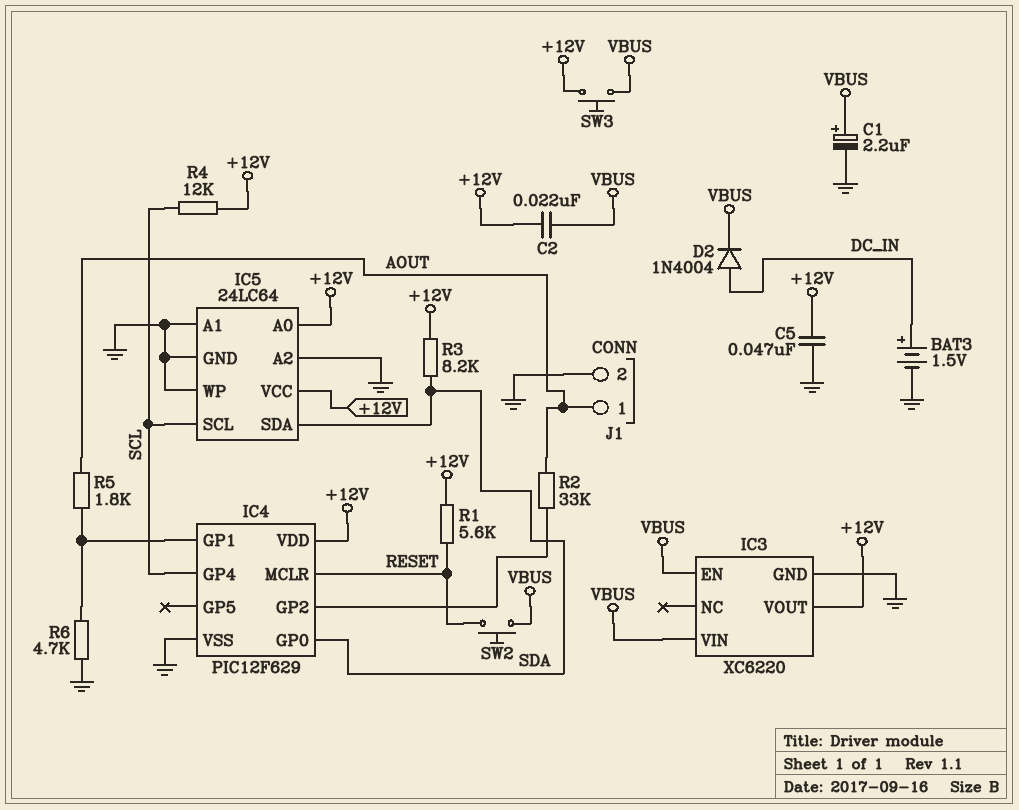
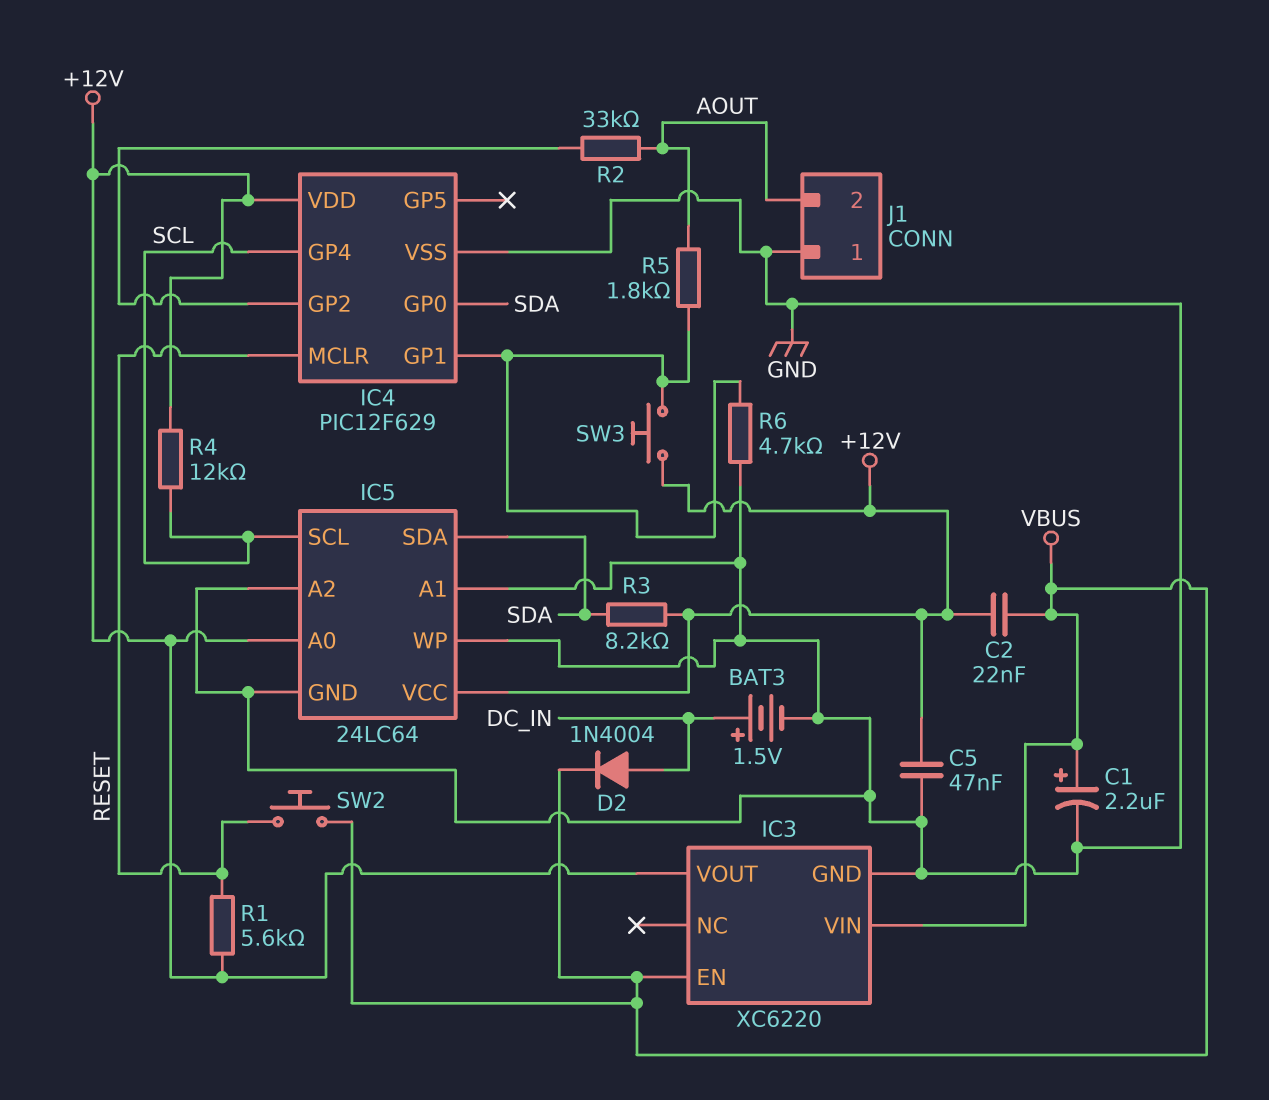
J1 pin 1: AOUT -> GND
J1 pin 2: GND -> AOUT
SW3: button (+12V, VBUS) -> button (+12V, IC4/GP1)

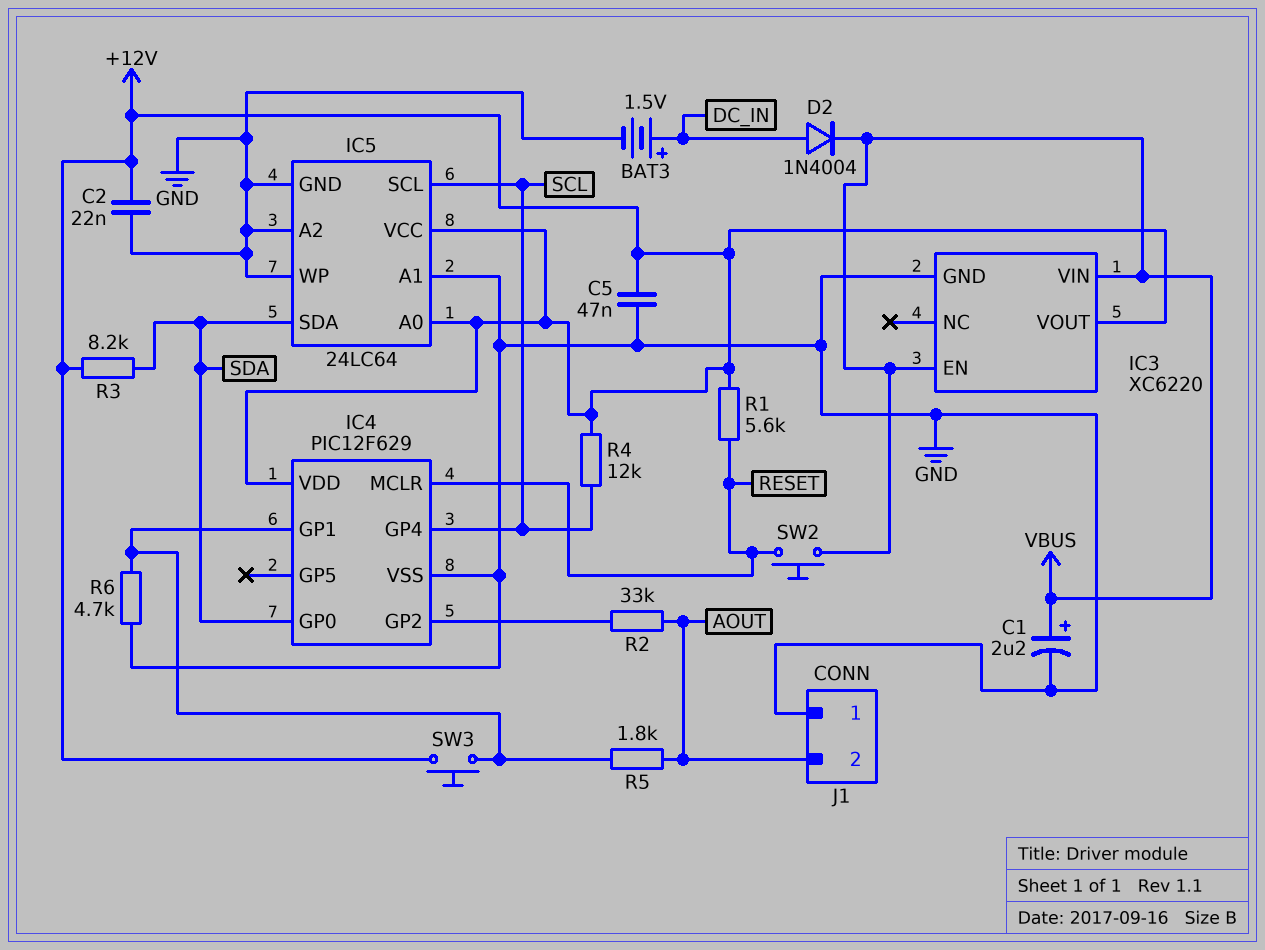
C2: 22nF (+12V, VBUS) -> 22nF (+12V, GND)

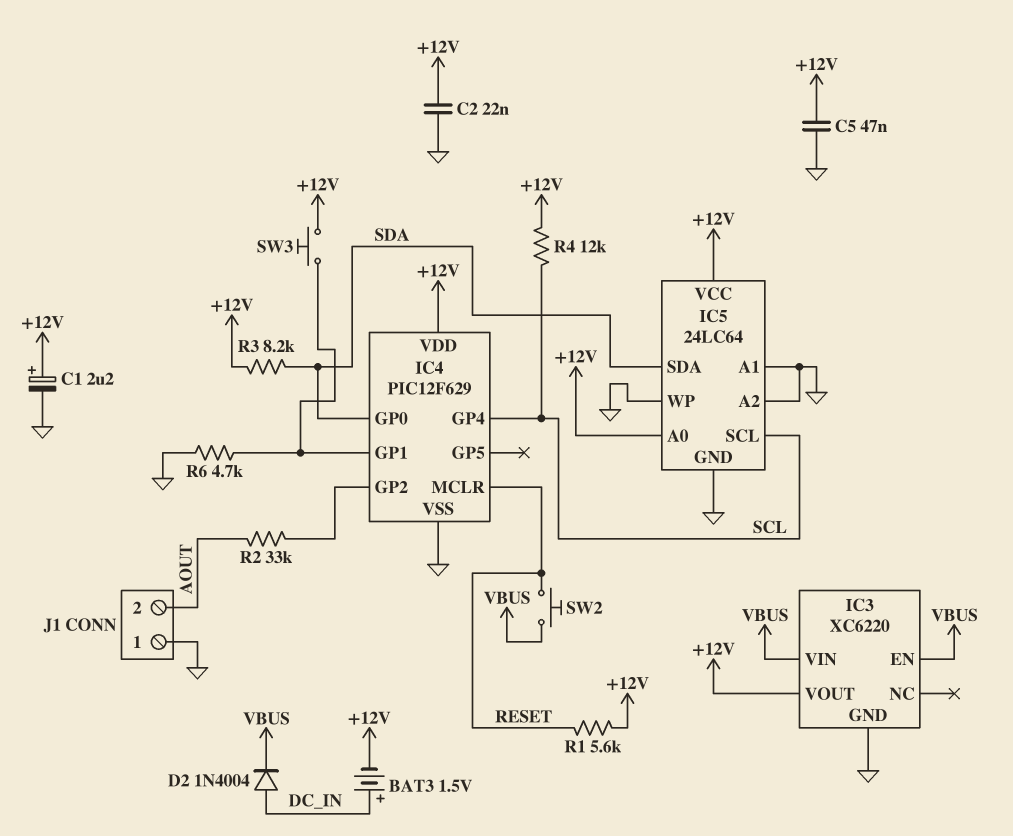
BAT3: 1.5V (plus DC_IN, minus GND) -> 1.5V (plus DC_IN, minus +12V)
C1: 2.2uF (plus VBUS, minus GND) -> 2.2uF (plus +12V, minus GND)
R5: 1.8k (AOUT, IC4/GP1) -> none

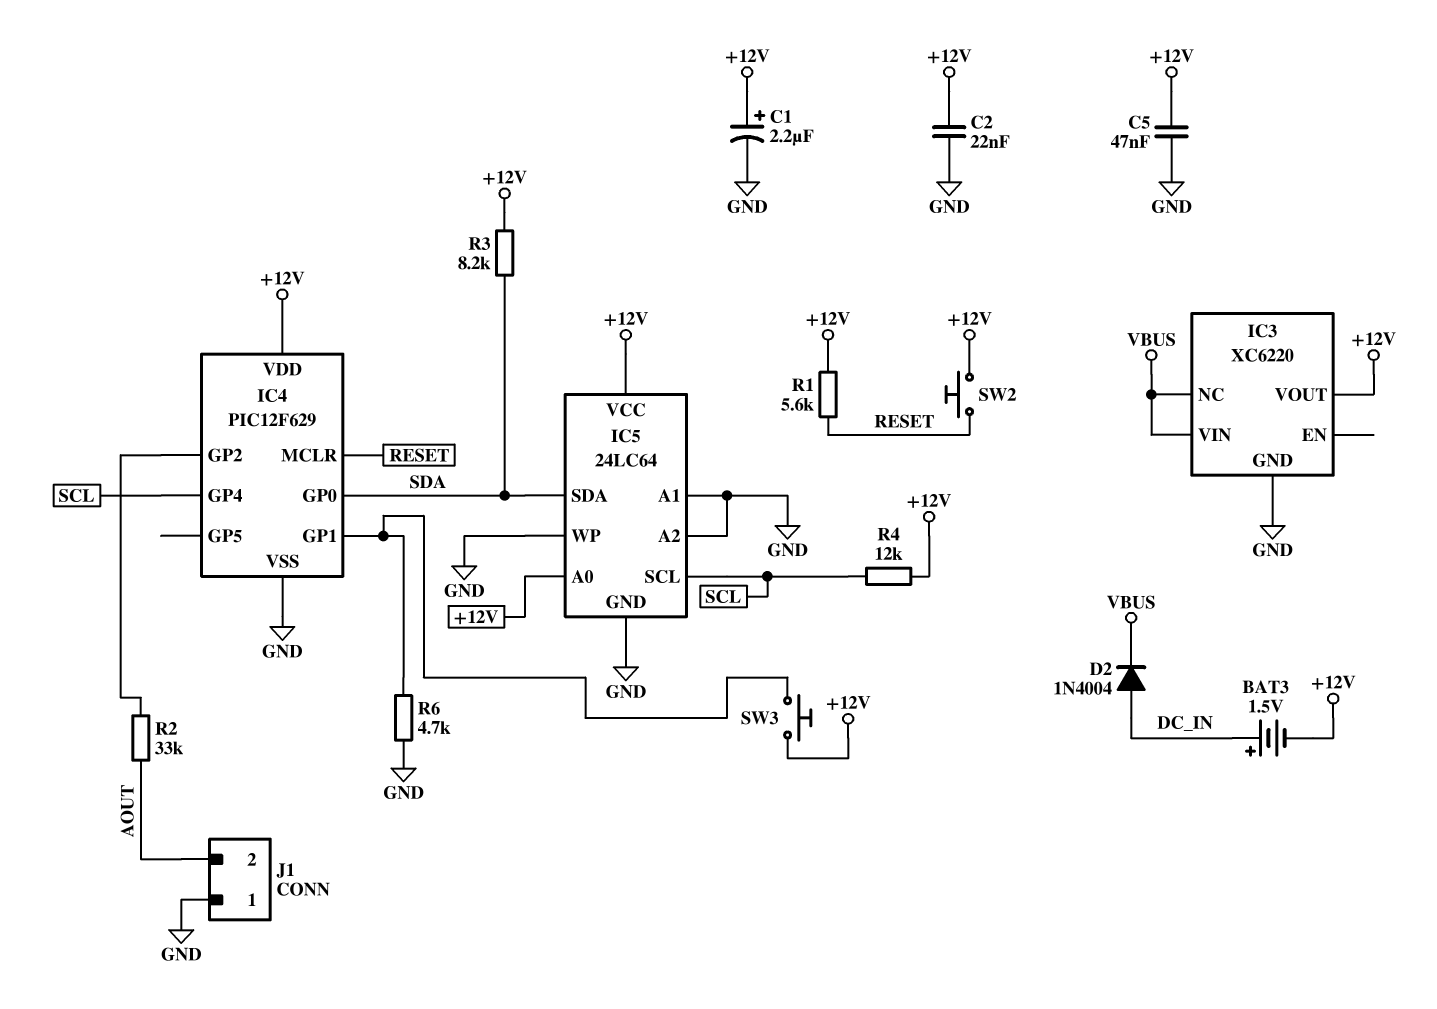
IC3 pin EN: VBUS -> none
IC3 pin NC: none -> VBUS
SW2: button (RESET, VBUS) -> button (+12V, RESET)

